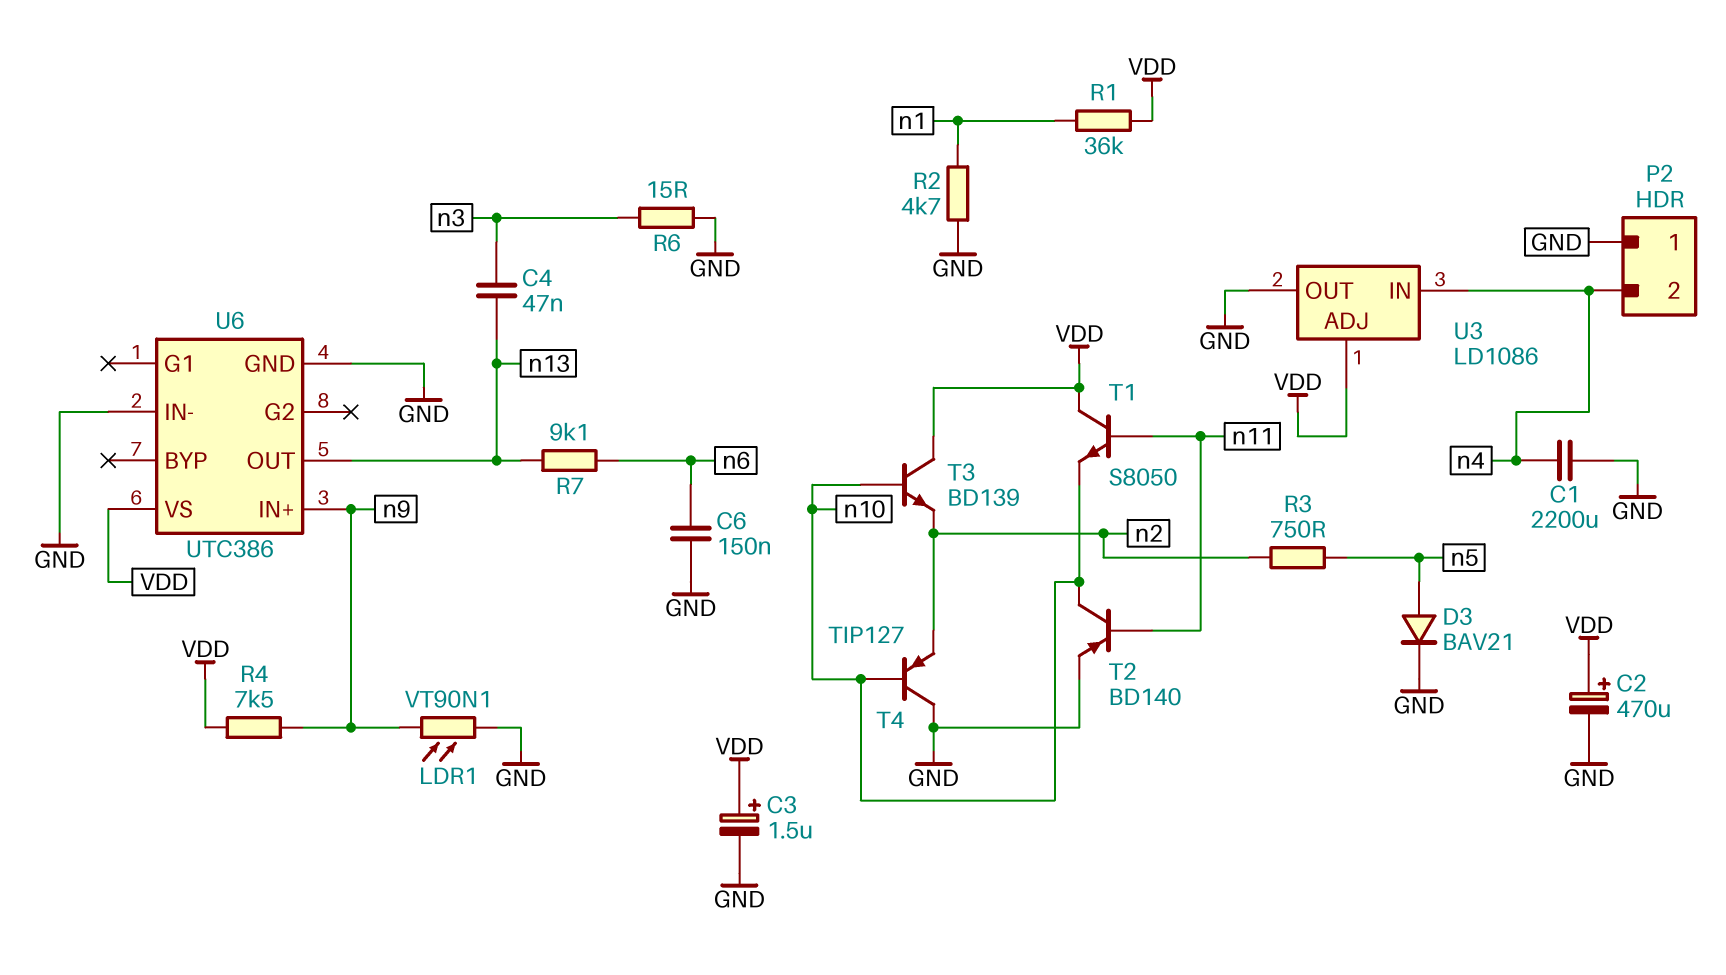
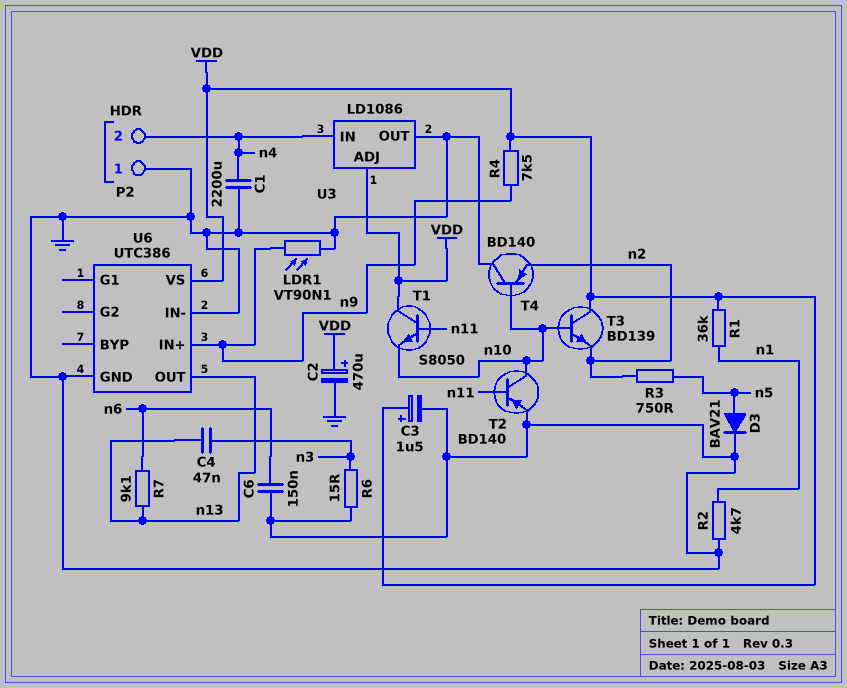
T4: PNP TIP127 (B n10, C GND, E n2) -> PNP BD140 (B n10, C GND, E n2)

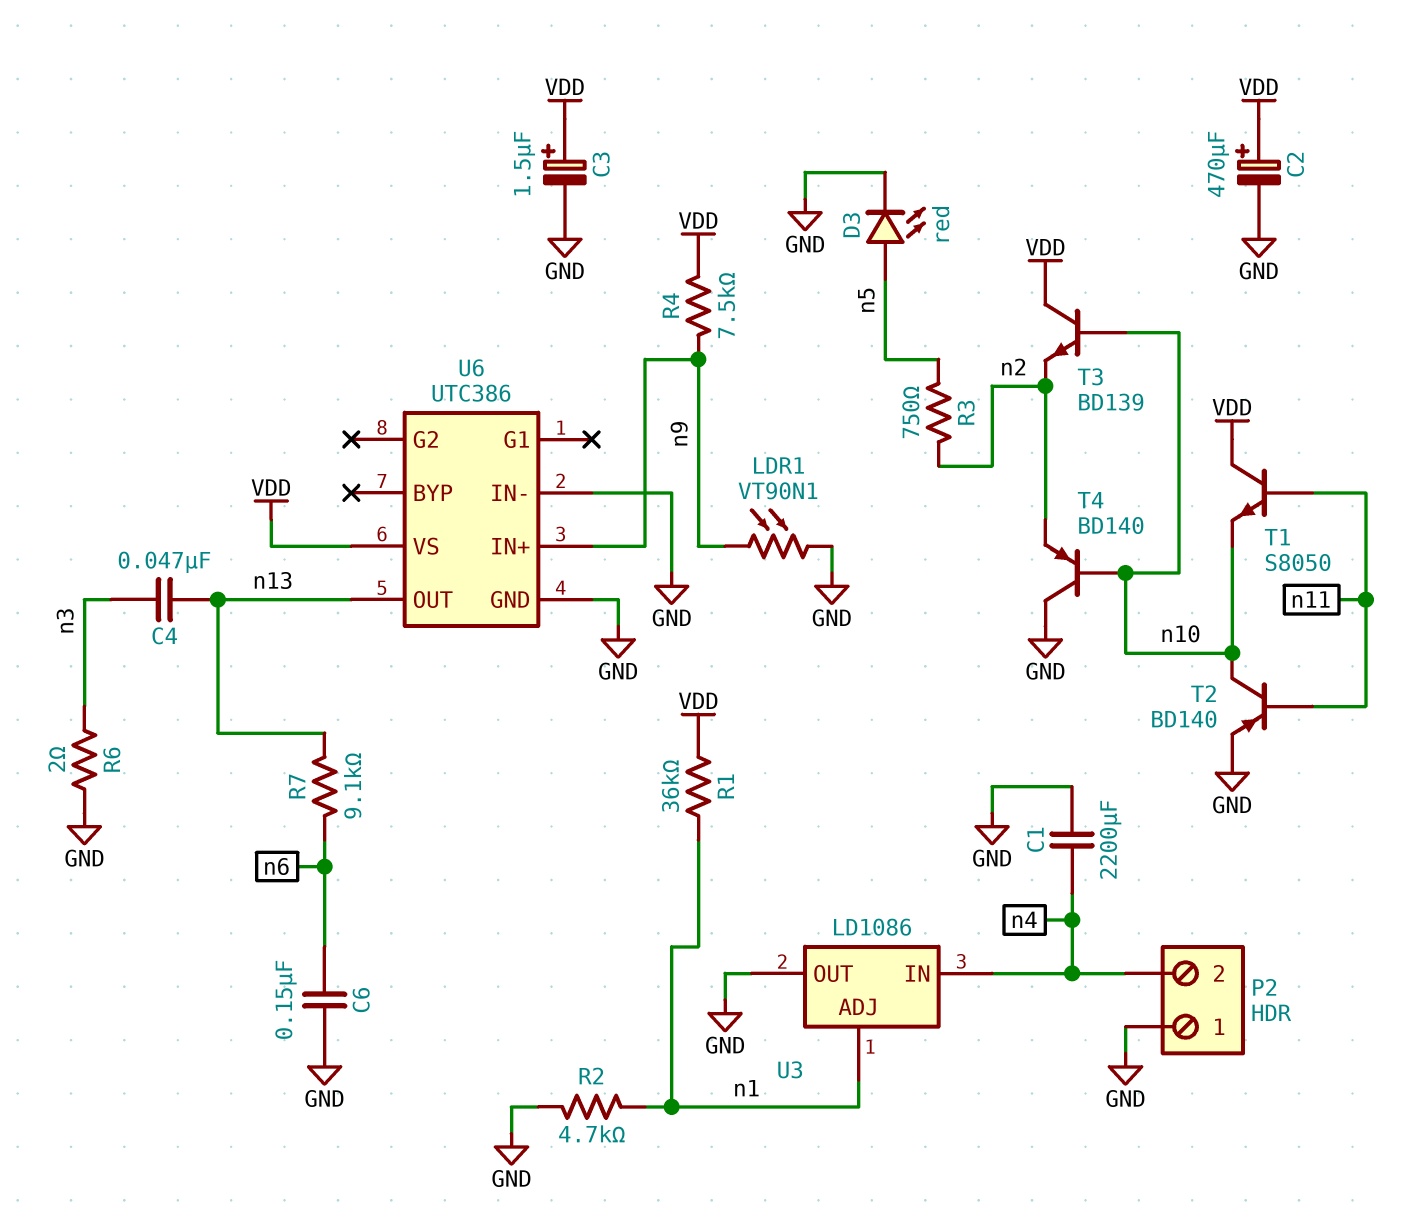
D3: diode BAV21 (A n5, K GND) -> LED red (A n5, K GND)
R6: 15 (GND, n3) -> 2 (GND, n3)
U3 pin ADJ: VDD -> n1

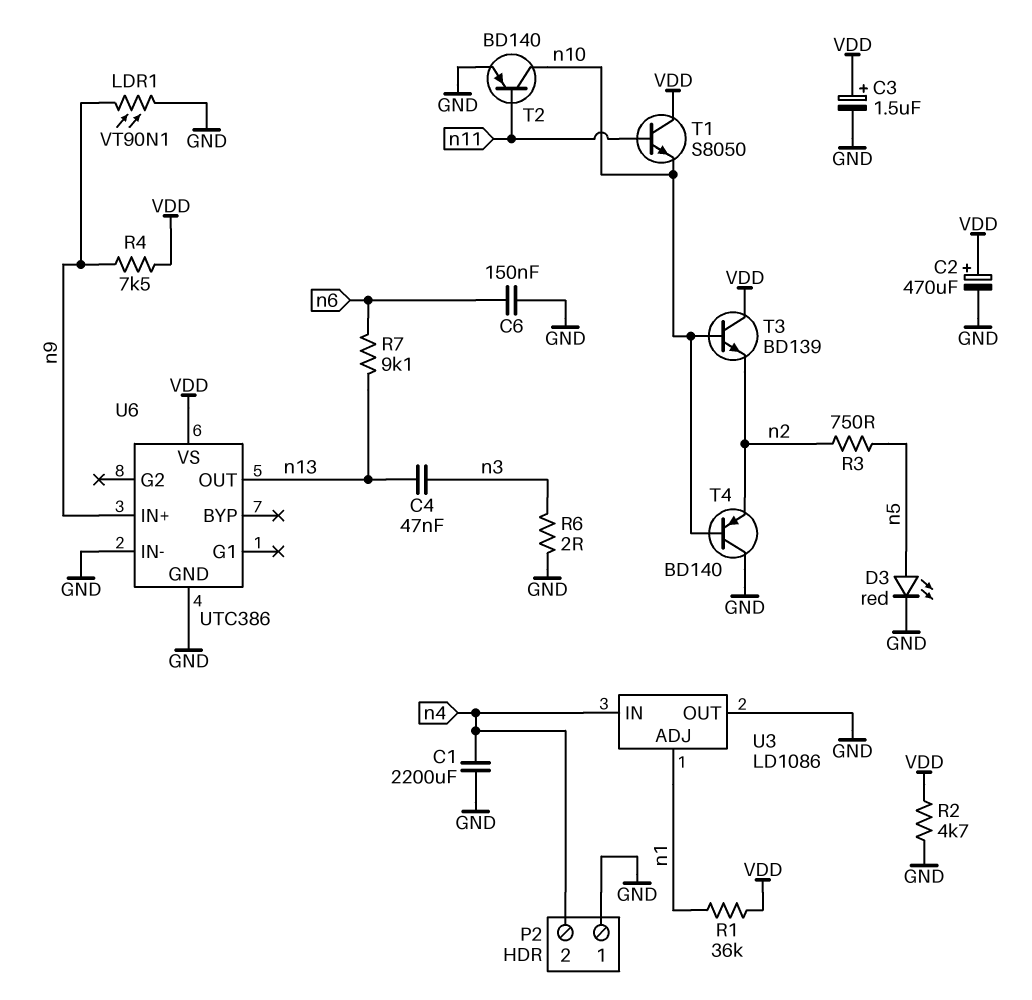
R2: 4.7k (GND, n1) -> 4.7k (GND, VDD)

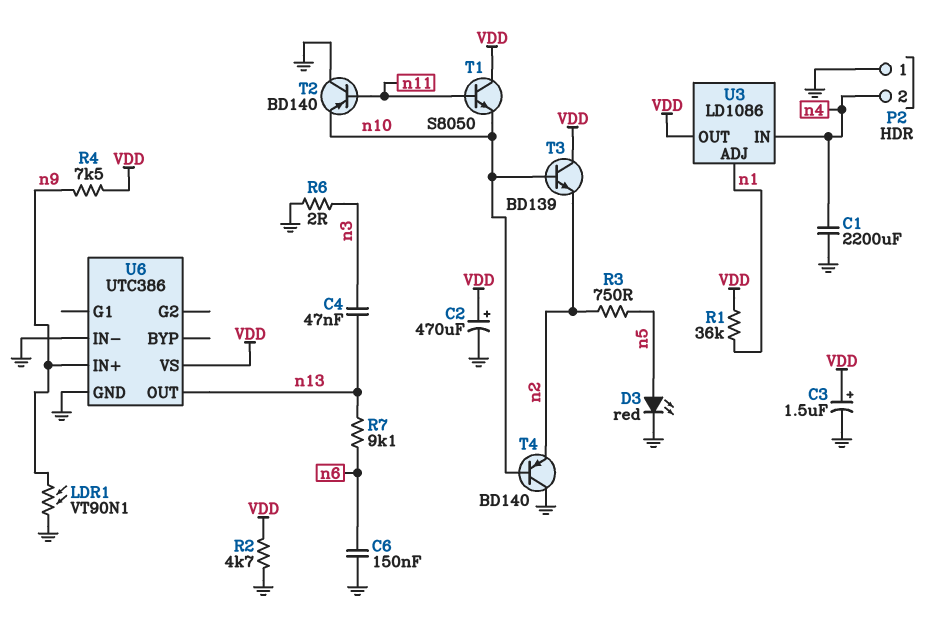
T2: PNP BD140 (B n11, C n10, E GND) -> PNP BD140 (B n11, C GND, E n10)
U3 pin OUT: GND -> VDD

